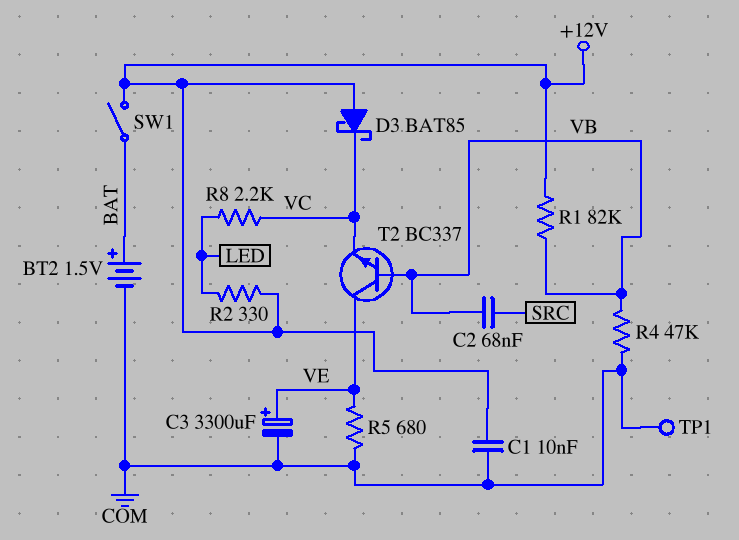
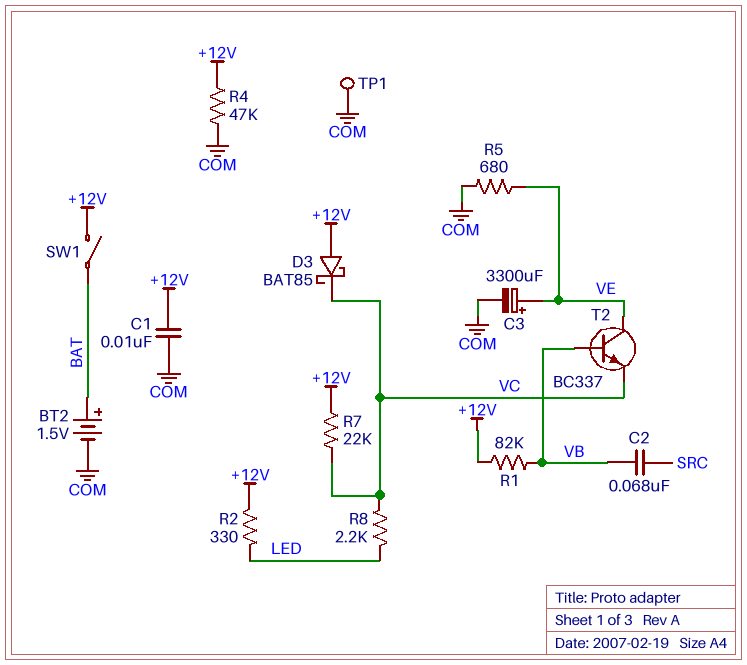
R4: 47k (COM, VB) -> 47k (+12V, COM)
R7: none -> 22k (+12V, VC)

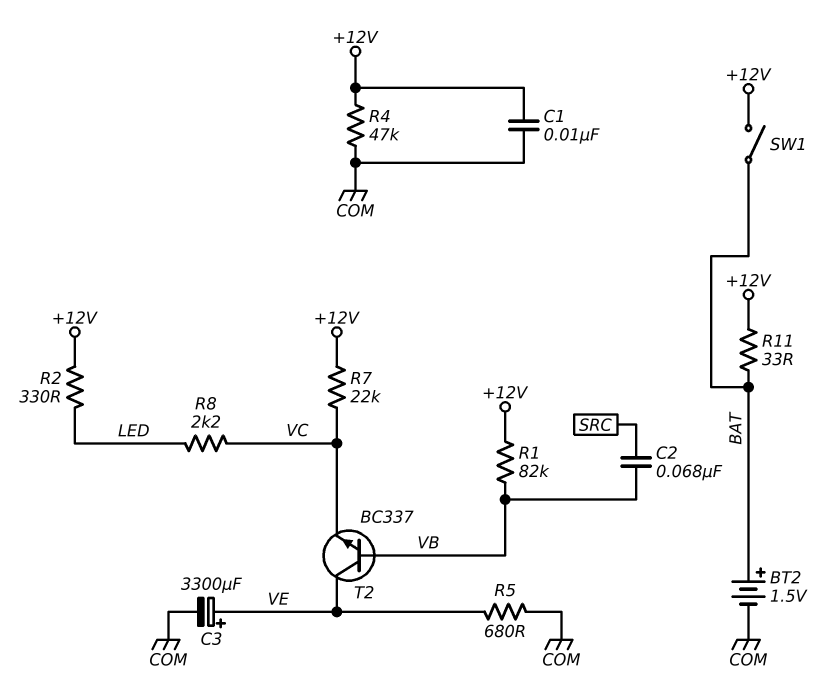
D3: schottky BAT85 (A +12V, K VC) -> none
R11: none -> 33 (+12V, BAT)
TP1: test point (COM) -> none

